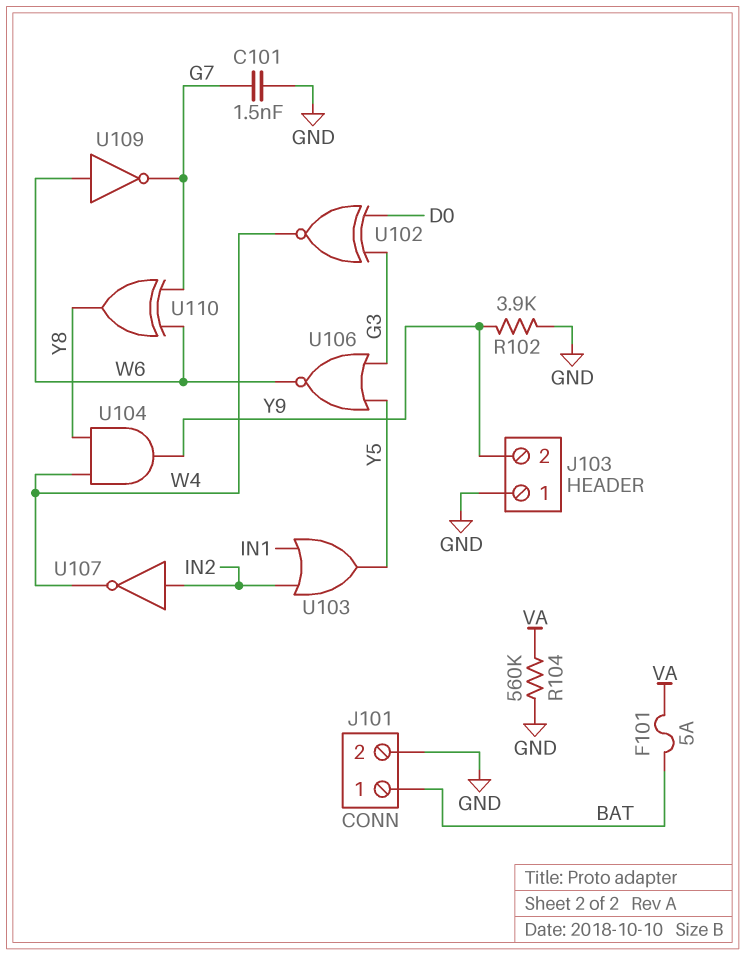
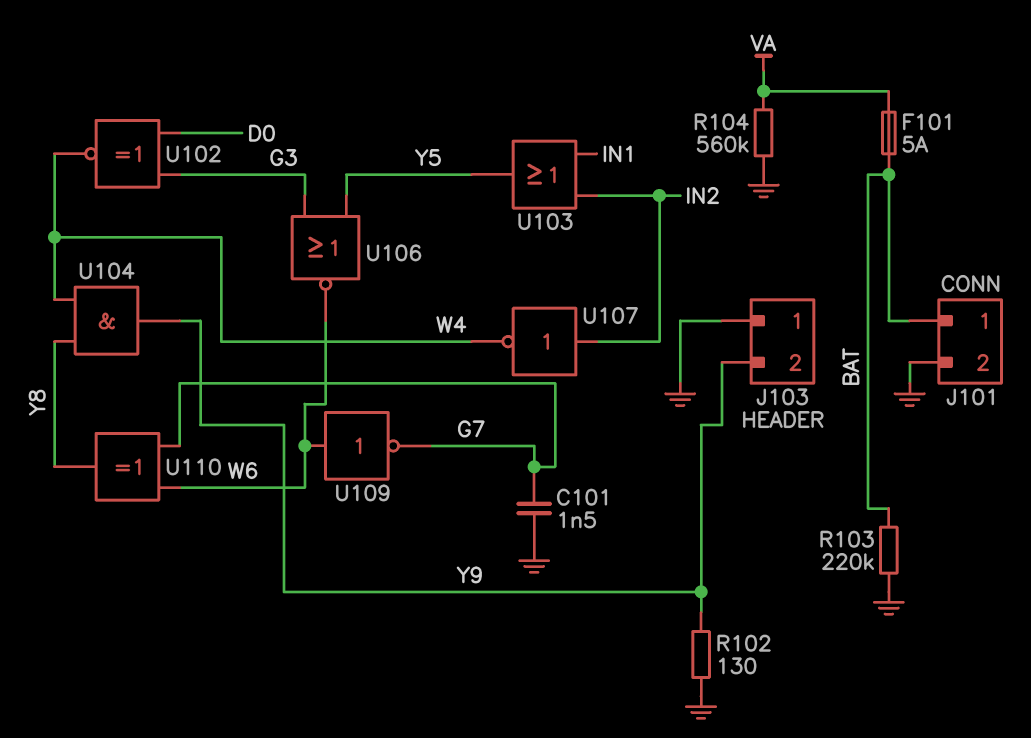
R102: 3.9k (GND, Y9) -> 130 (GND, Y9)
R103: none -> 220k (BAT, GND)

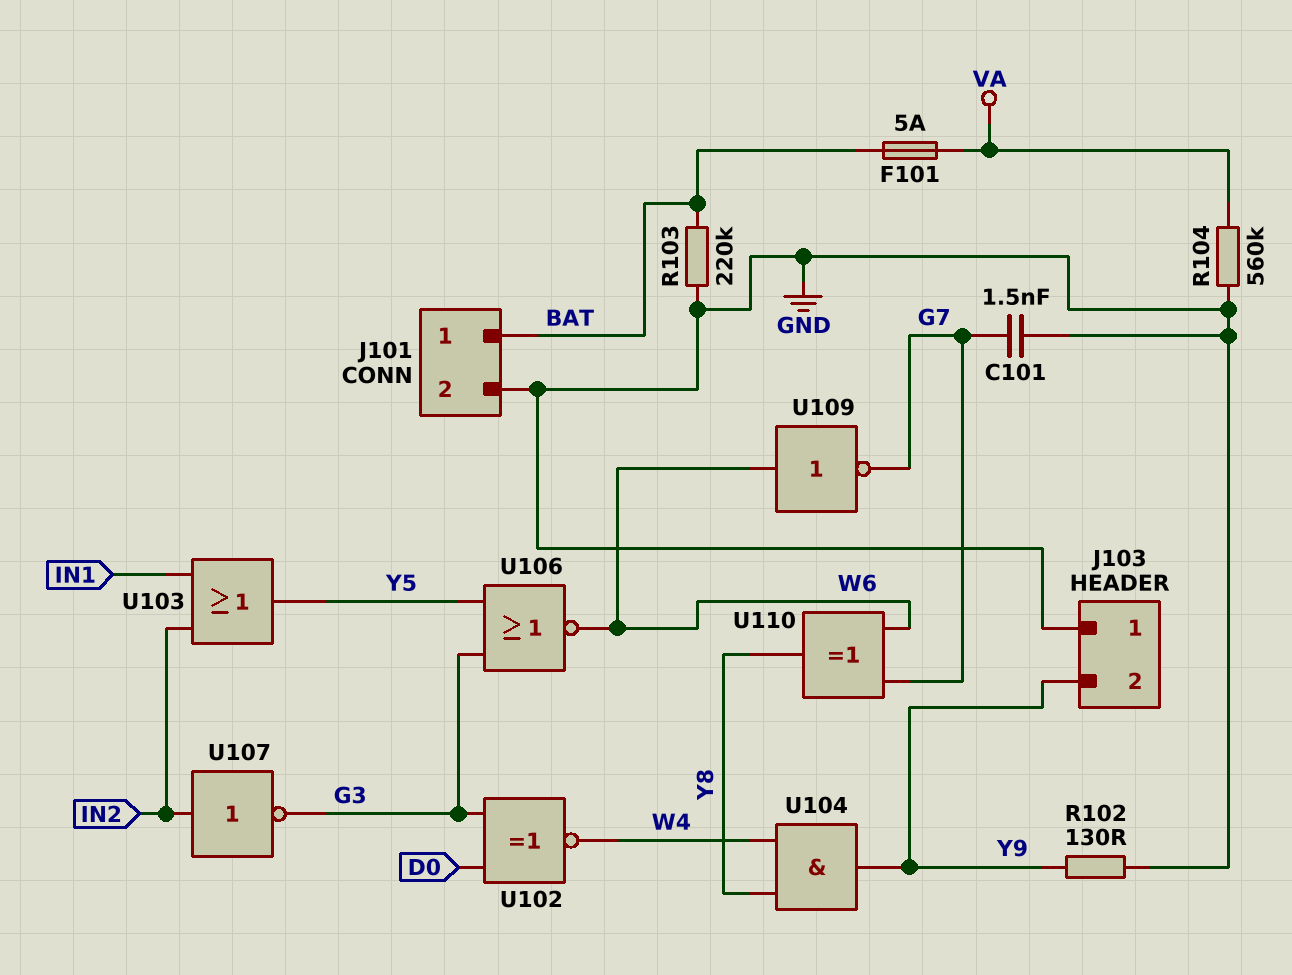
U107: NOT (in IN2, out W4) -> NOT (in IN2, out G3)

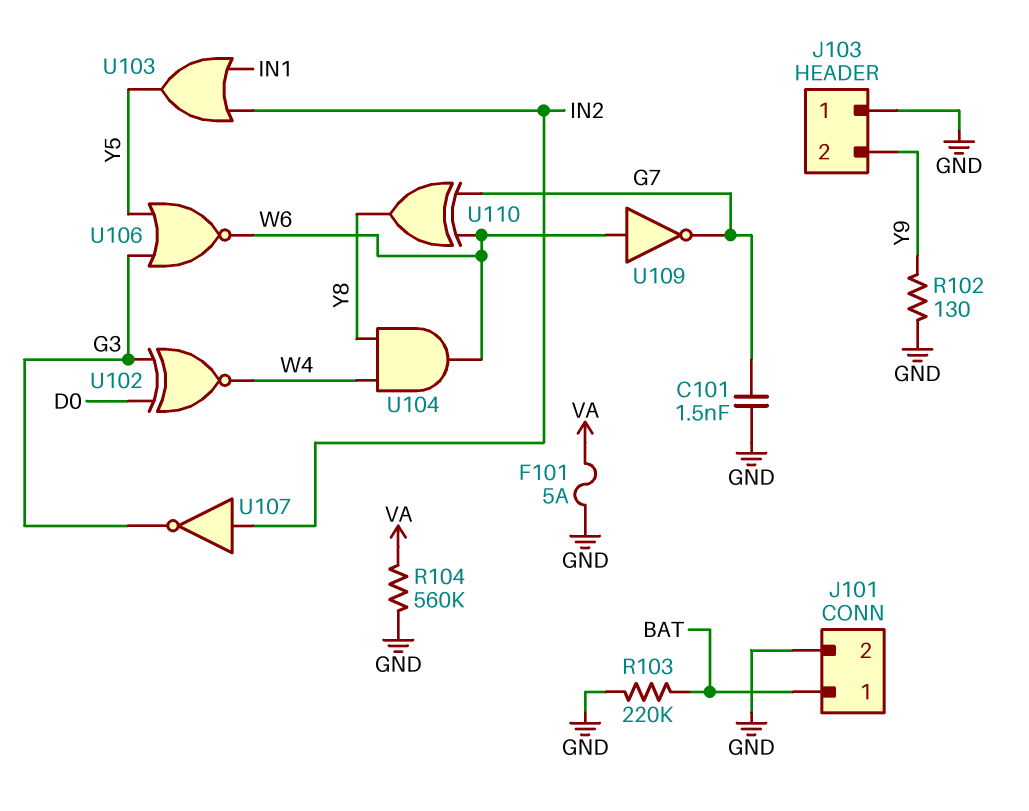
F101: 5A (BAT, VA) -> 5A (GND, VA)
U104: AND (in W4, in Y8, out Y9) -> AND (in W4, in Y8, out W6)

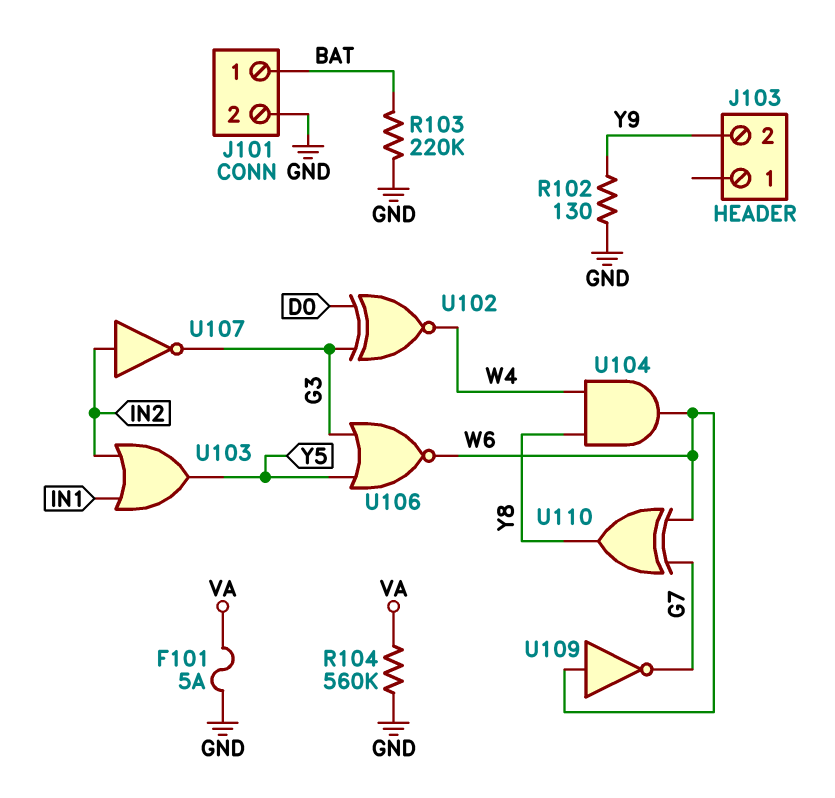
C101: 1.5nF (G7, GND) -> none
J103 pin 1: GND -> none

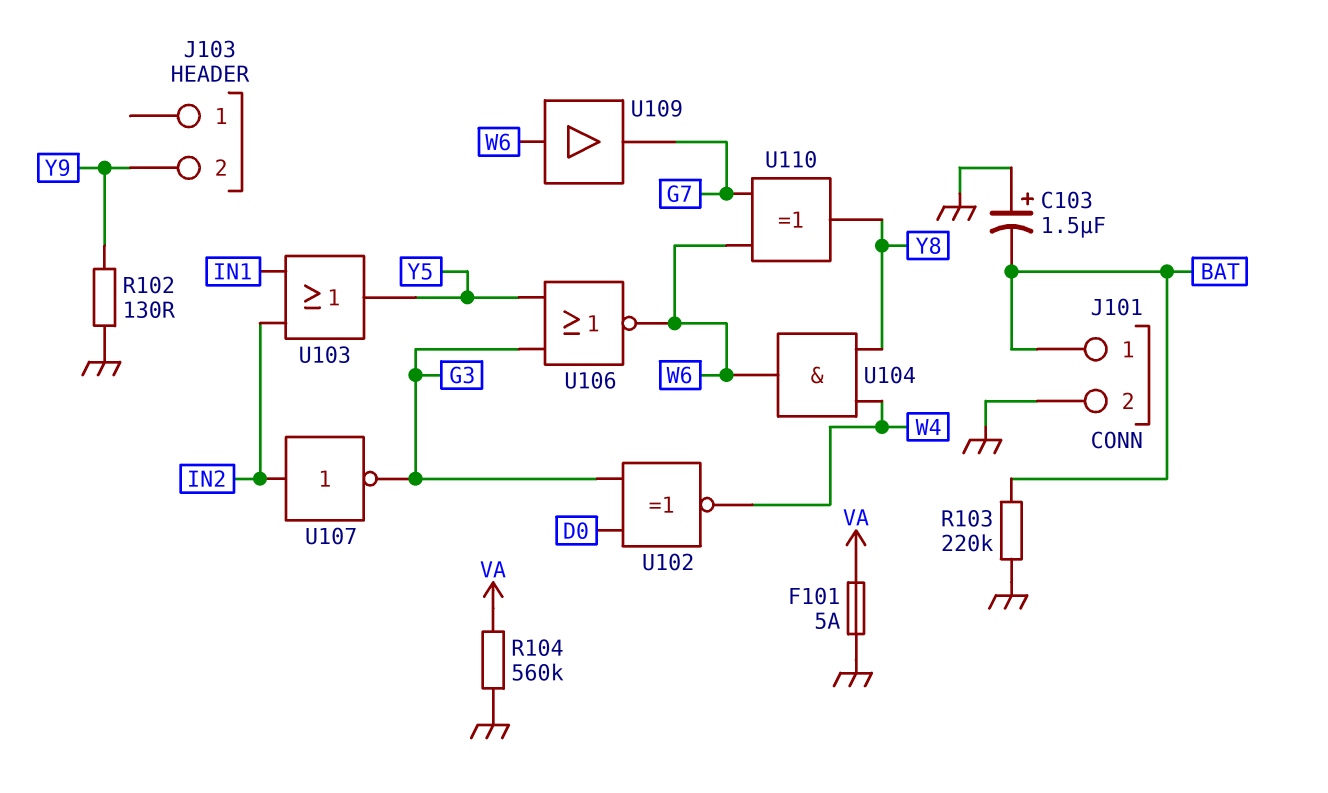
C103: none -> 1.5uF (plus GND, minus BAT)
U109: NOT (in W6, out G7) -> buffer (in W6, out G7)

